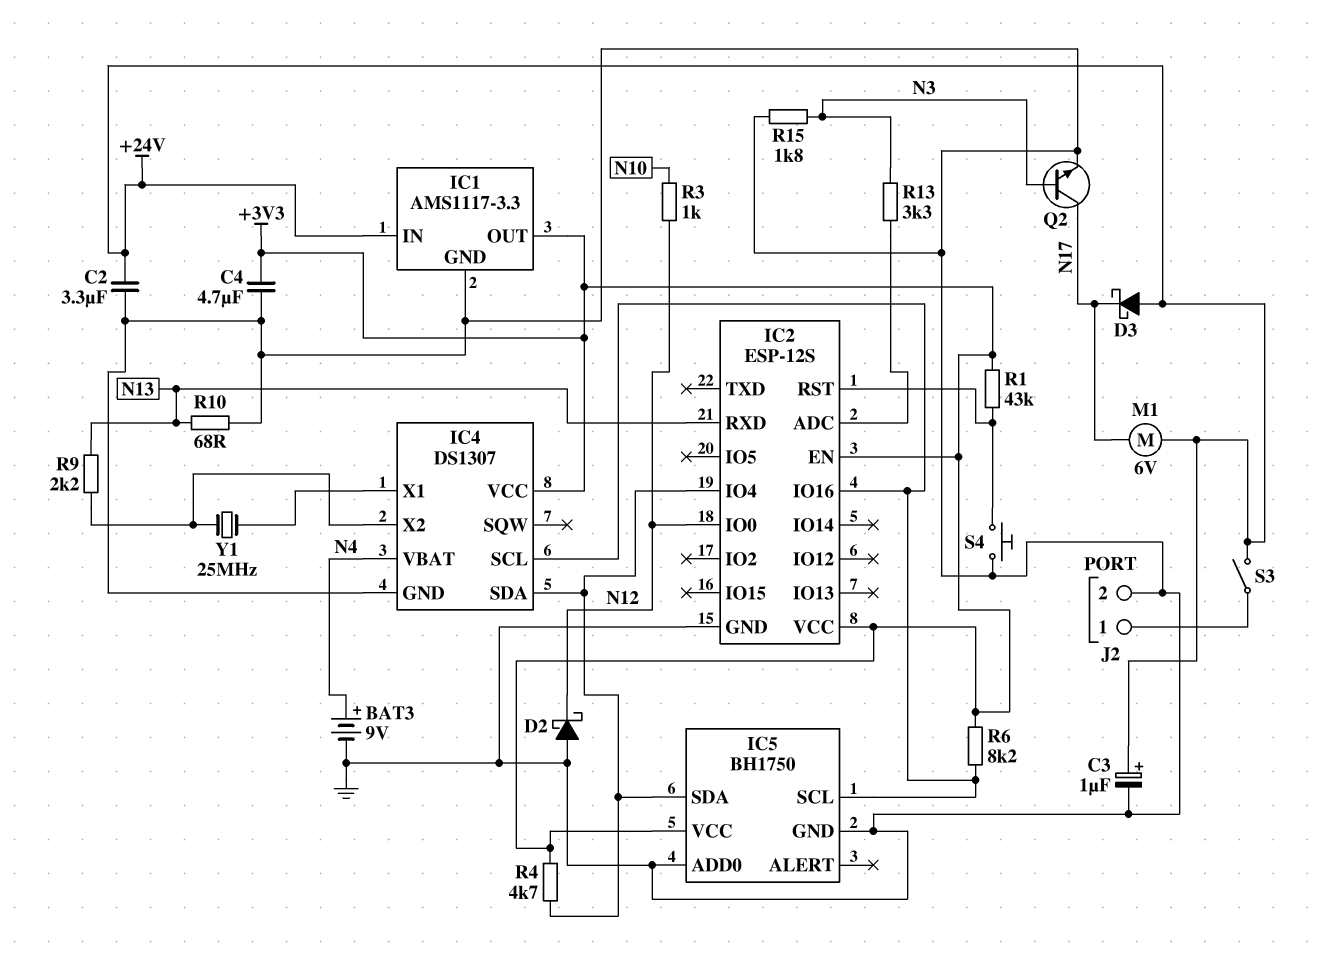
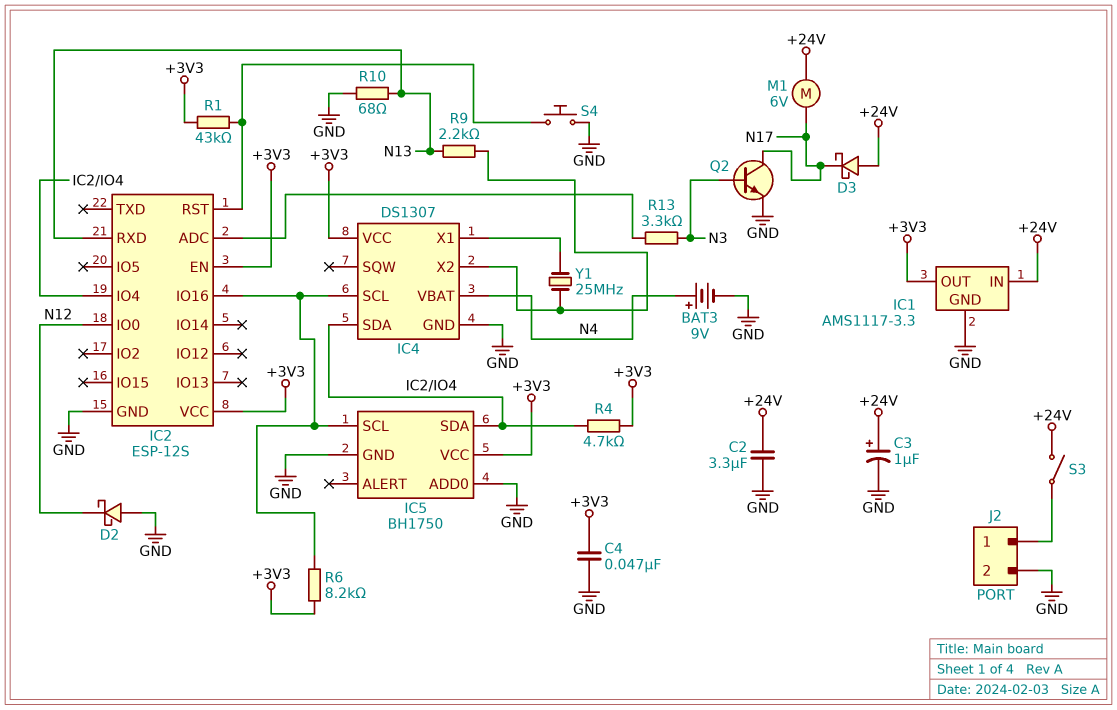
C4: 4.7uF (+3V3, GND) -> 47nF (+3V3, GND)
R3: 1k (N10, N12) -> none
R15: 1.8k (GND, N3) -> none

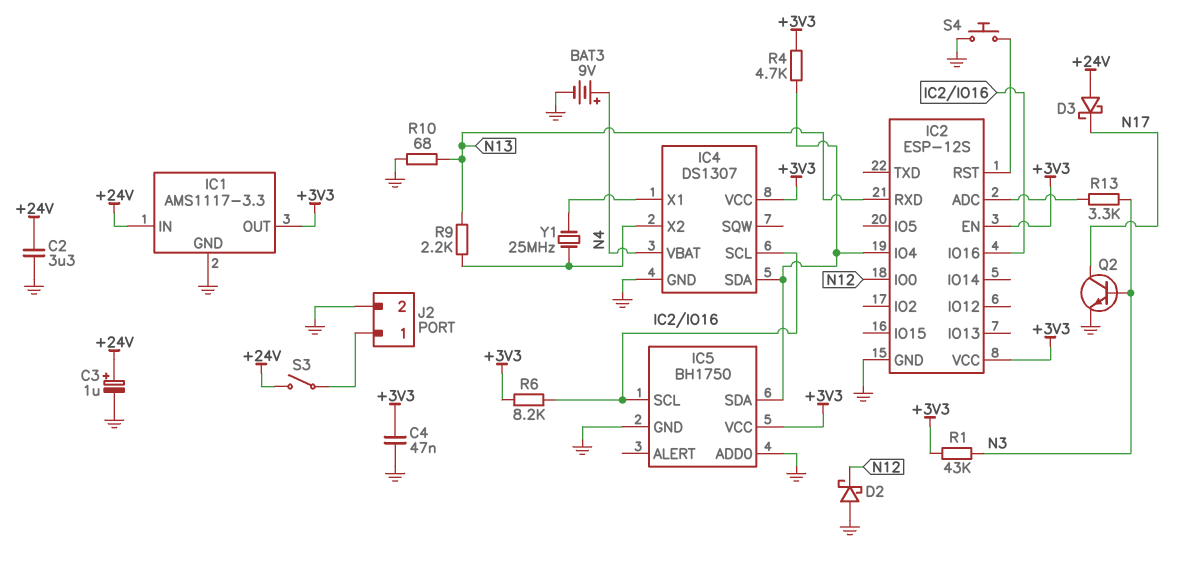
M1: motor 6V (+24V, N17) -> none
R1: 43k (+3V3, IC2/RST) -> 43k (+3V3, N3)

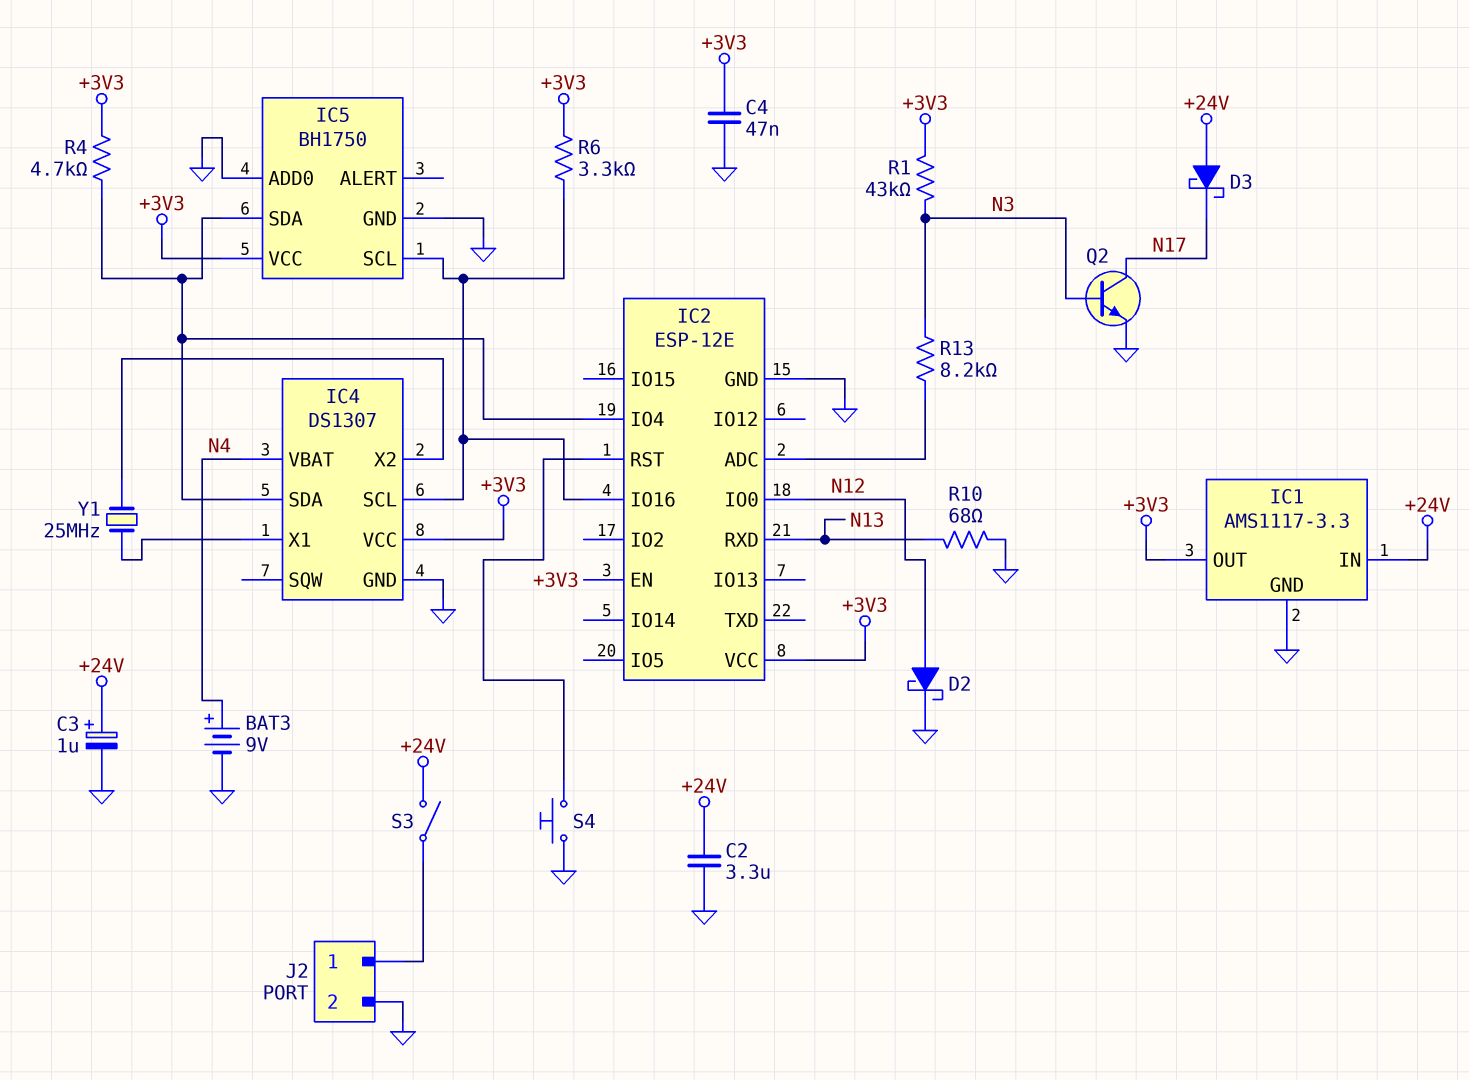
D2: schottky (A GND, K N12) -> schottky (A N12, K GND)
IC2: ESP-12S -> ESP-12E
R6: 8.2k (+3V3, IC2/IO16) -> 3.3k (+3V3, IC2/IO16)
R9: 2.2k (IC4/X2, N13) -> none
R13: 3.3k (IC2/ADC, N3) -> 8.2k (IC2/ADC, N3)

